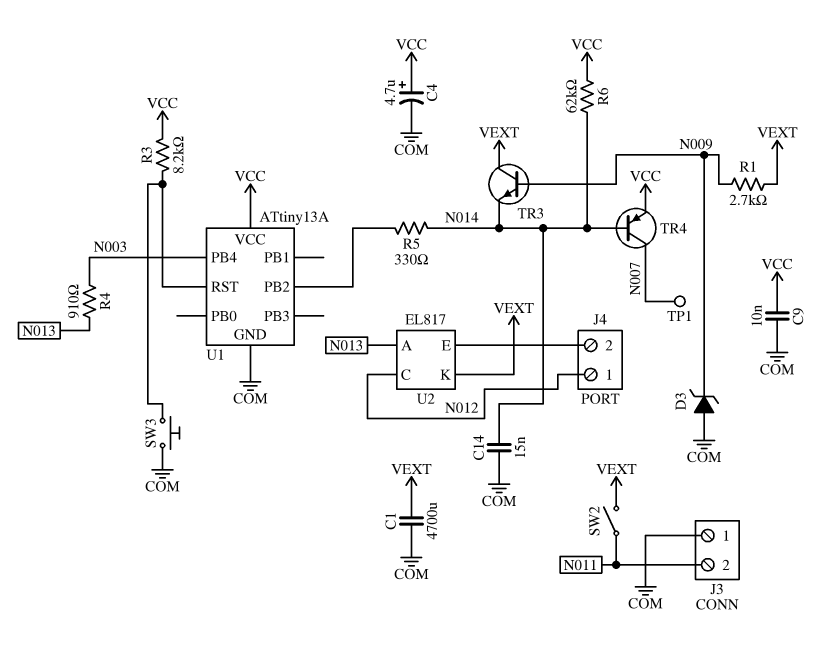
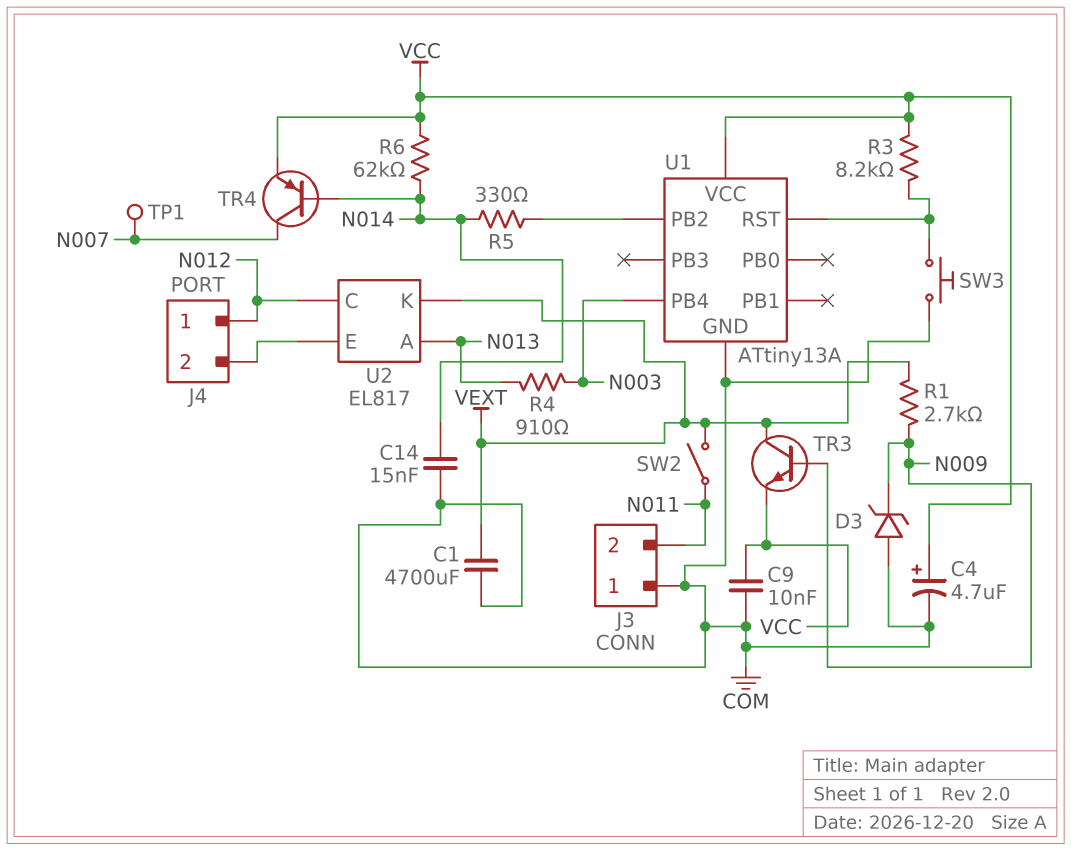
TR3: NPN (B N009, C VEXT, E N014) -> NPN (B N009, C VEXT, E VCC)

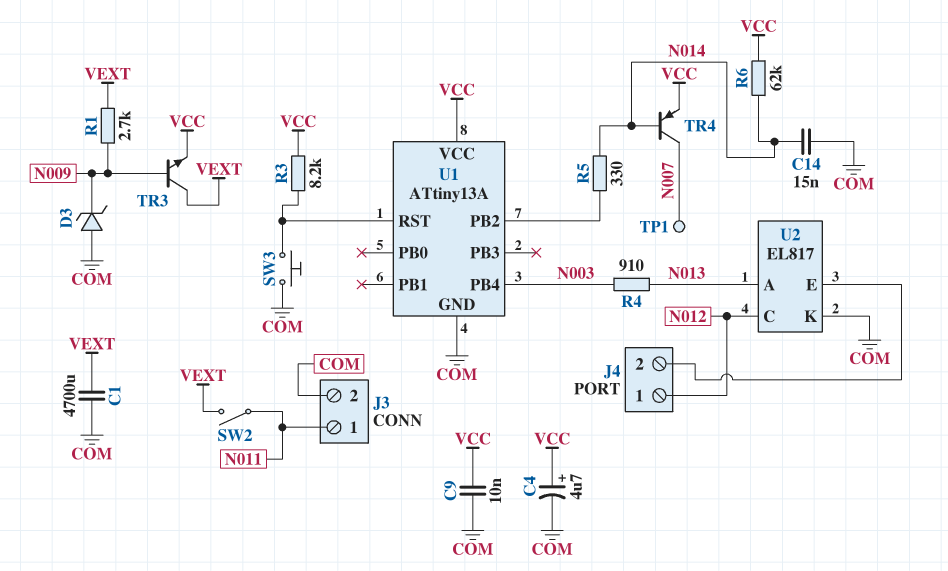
J3 pin 1: COM -> N011
J3 pin 2: N011 -> COM
U2 pin K: VEXT -> COM

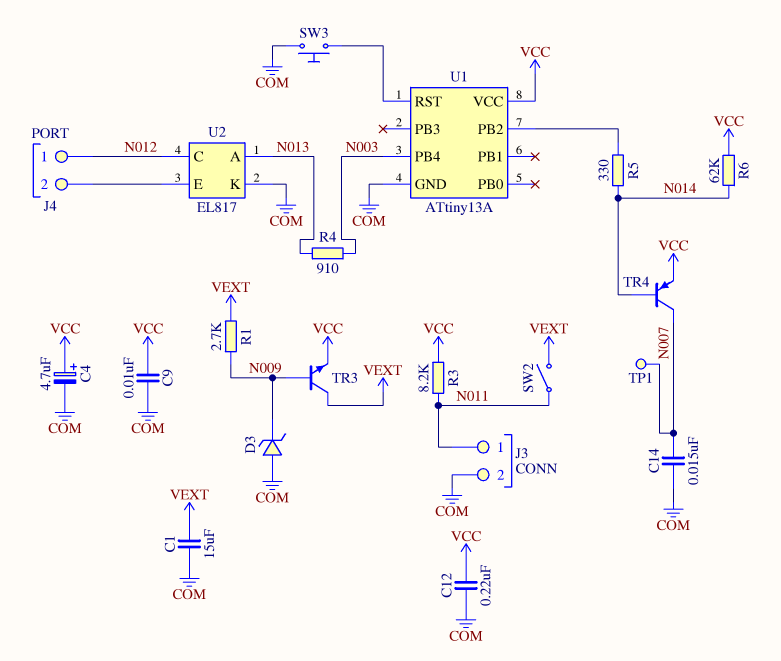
C1: 4700uF (COM, VEXT) -> 15uF (COM, VEXT)
C12: none -> 220nF (COM, VCC)
C14: 15nF (COM, N014) -> 15nF (COM, N007)
R3: 8.2k (U1/RST, VCC) -> 8.2k (N011, VCC)

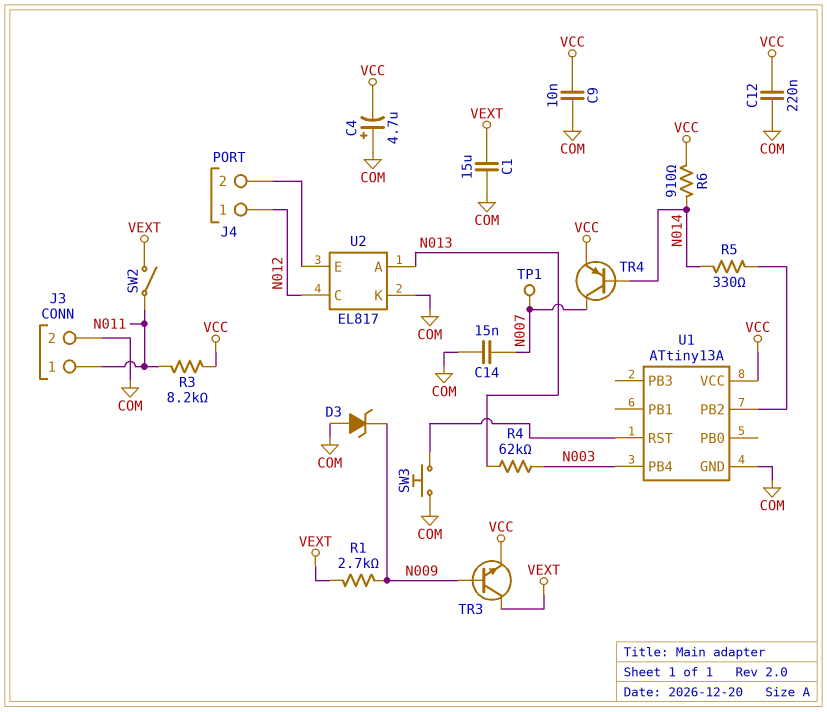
C4: 4.7uF (plus VCC, minus COM) -> 4.7uF (plus COM, minus VCC)
R4: 910 (N003, N013) -> 62k (N003, N013)
R6: 62k (N014, VCC) -> 910 (N014, VCC)

